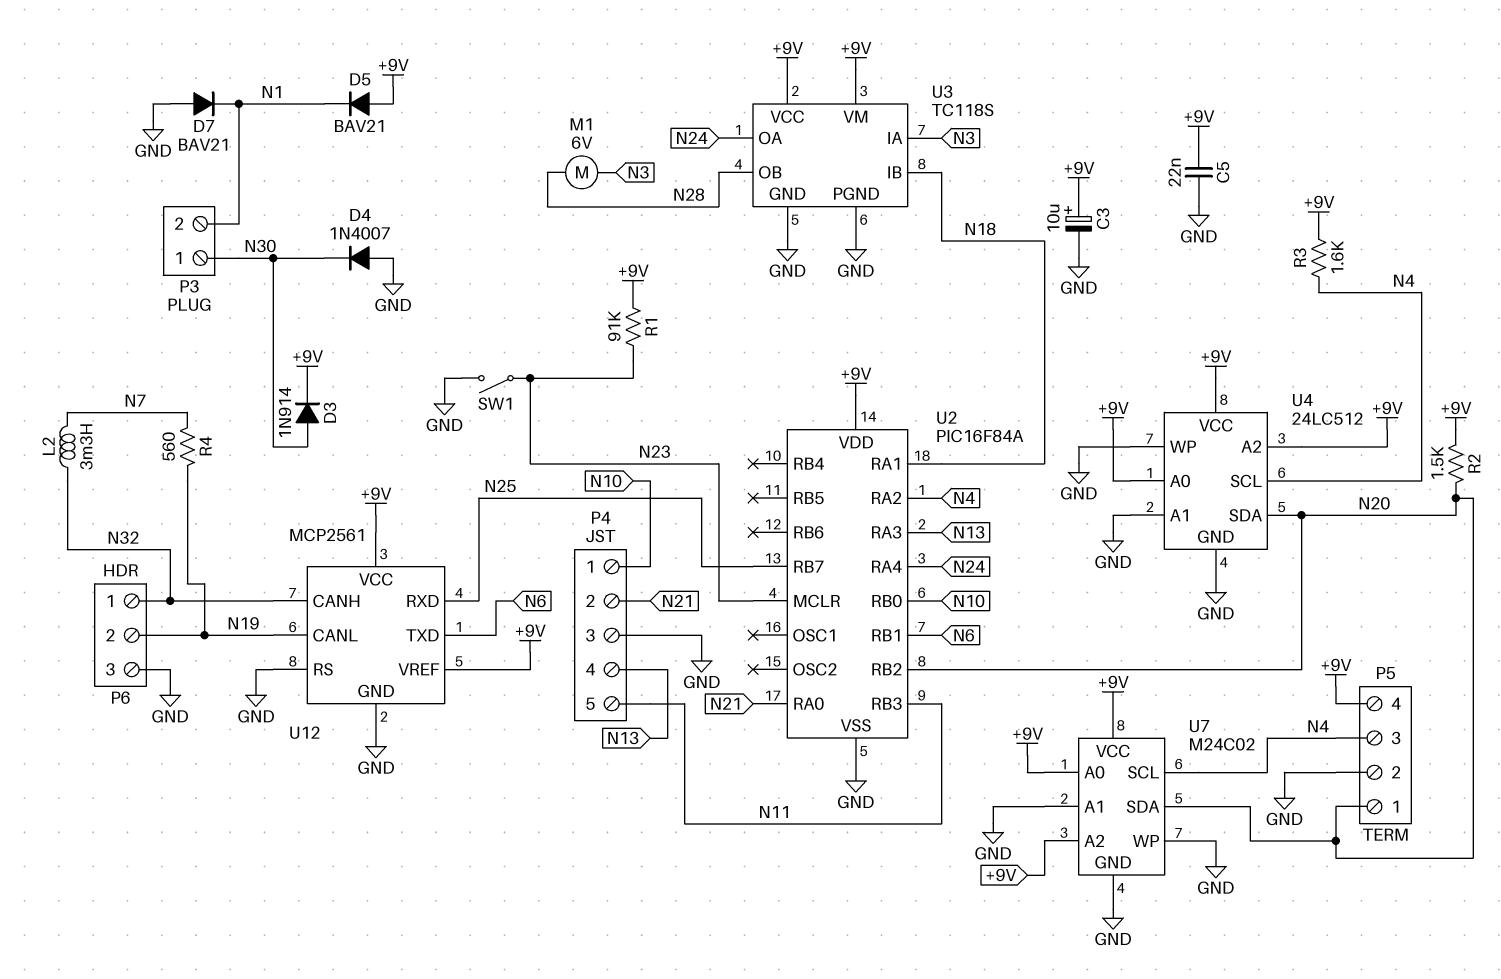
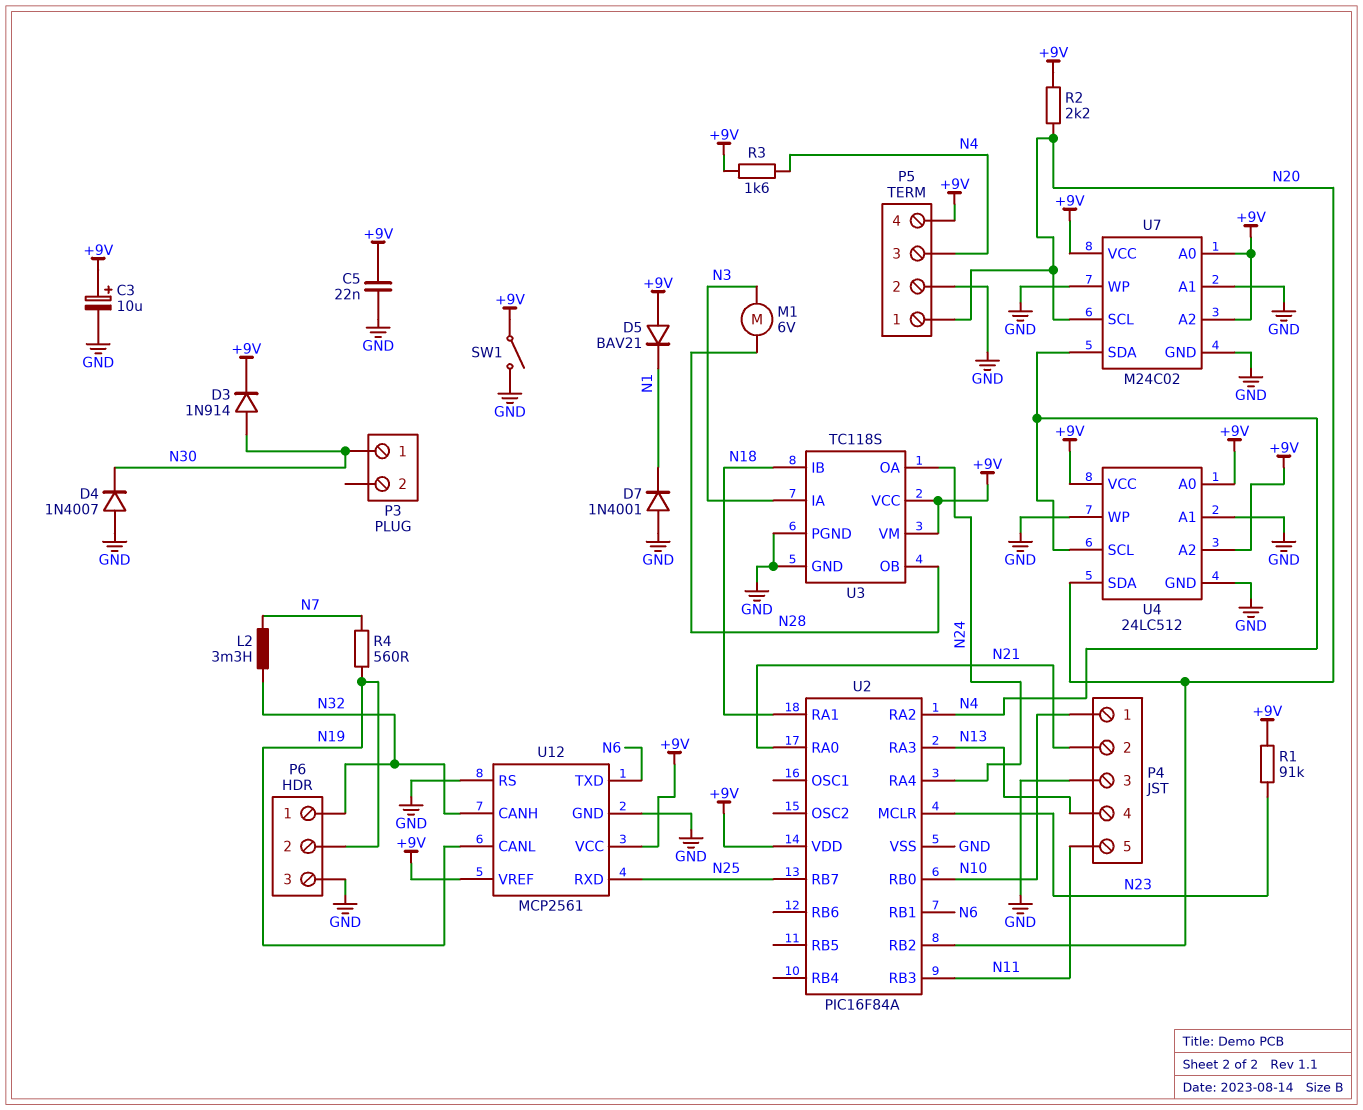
D7: diode BAV21 (A GND, K N1) -> diode 1N4001 (A GND, K N1)
P3 pin 2: N1 -> none
R2: 1.5k (+9V, N20) -> 2.2k (+9V, N20)
SW1: switch (GND, N23) -> switch (+9V, GND)
U7 pin SCL: N4 -> N20
U7 pin SDA: N20 -> N4

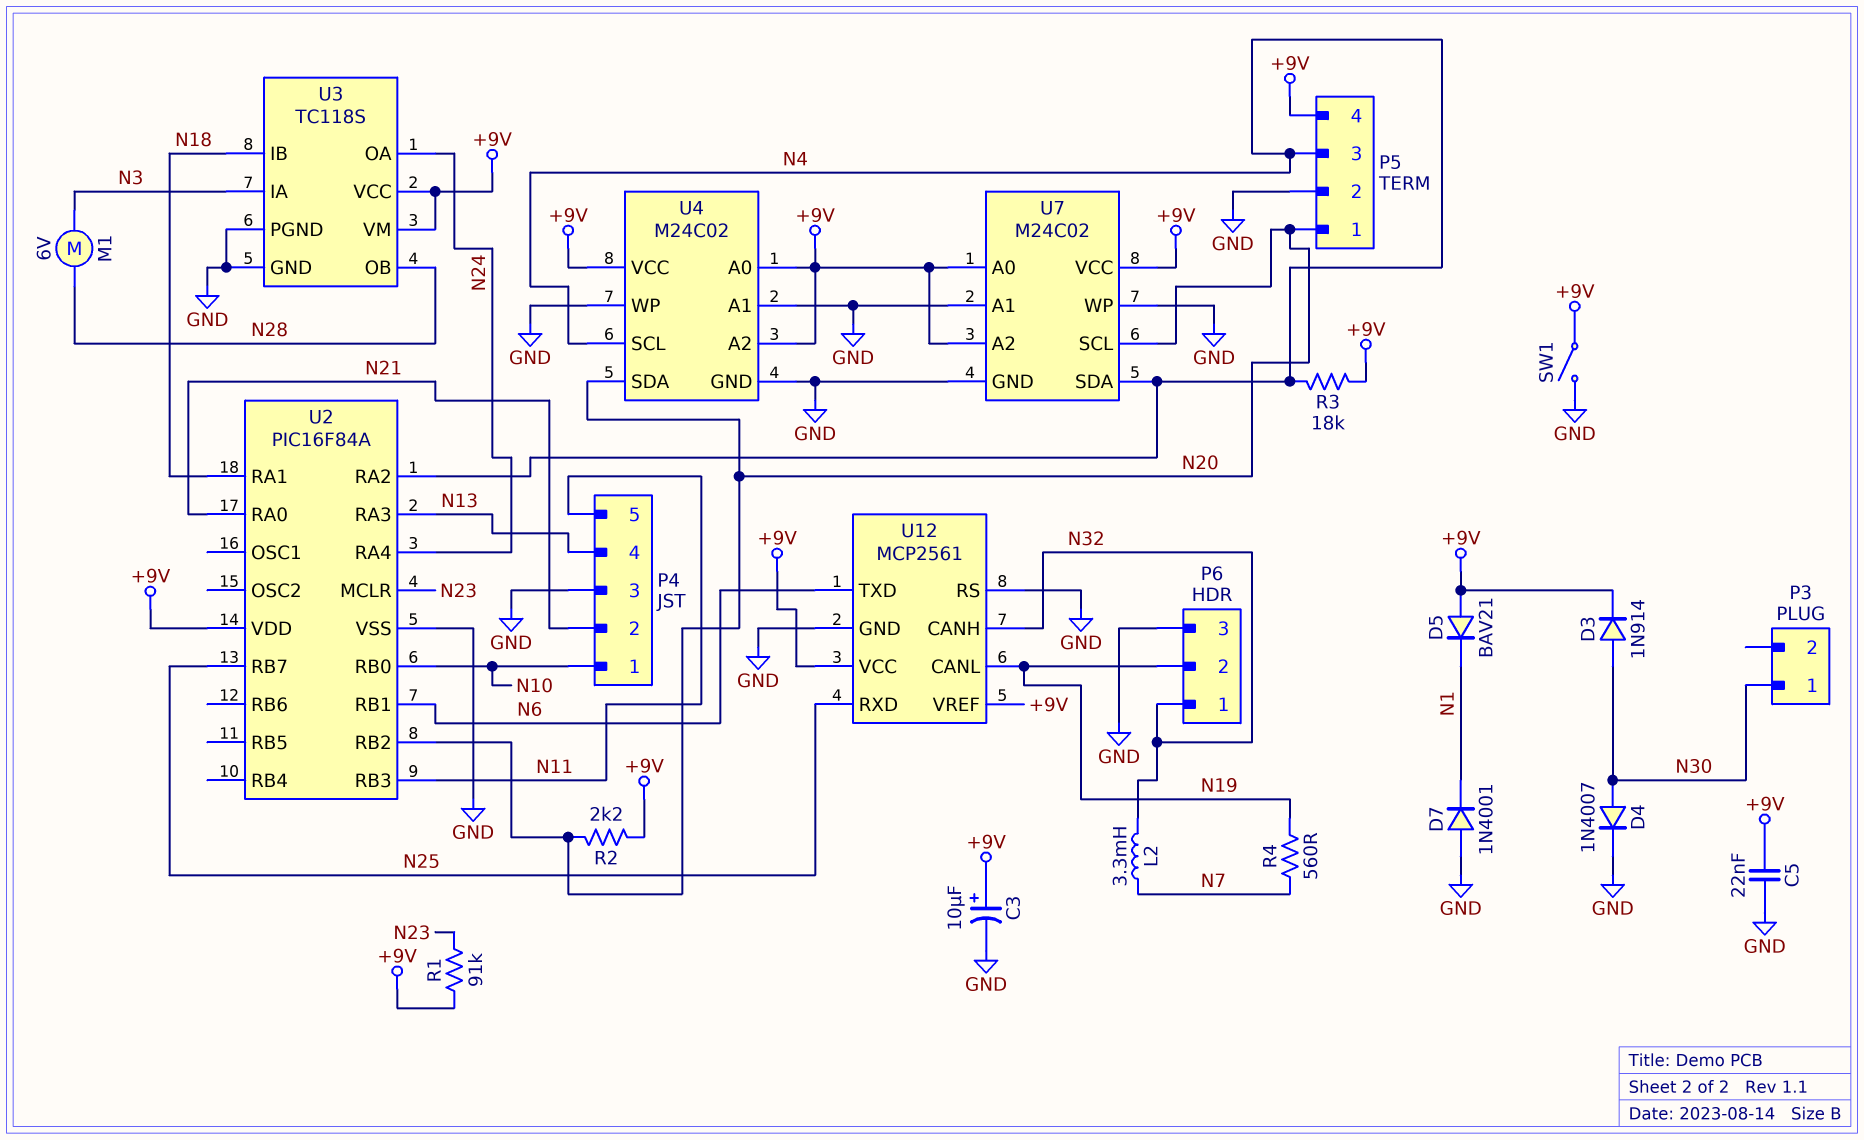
D4: diode 1N4007 (A GND, K N30) -> diode 1N4007 (A N30, K GND)
R3: 1.6k (+9V, N4) -> 18k (+9V, N4)
U4: 24LC512 -> M24C02

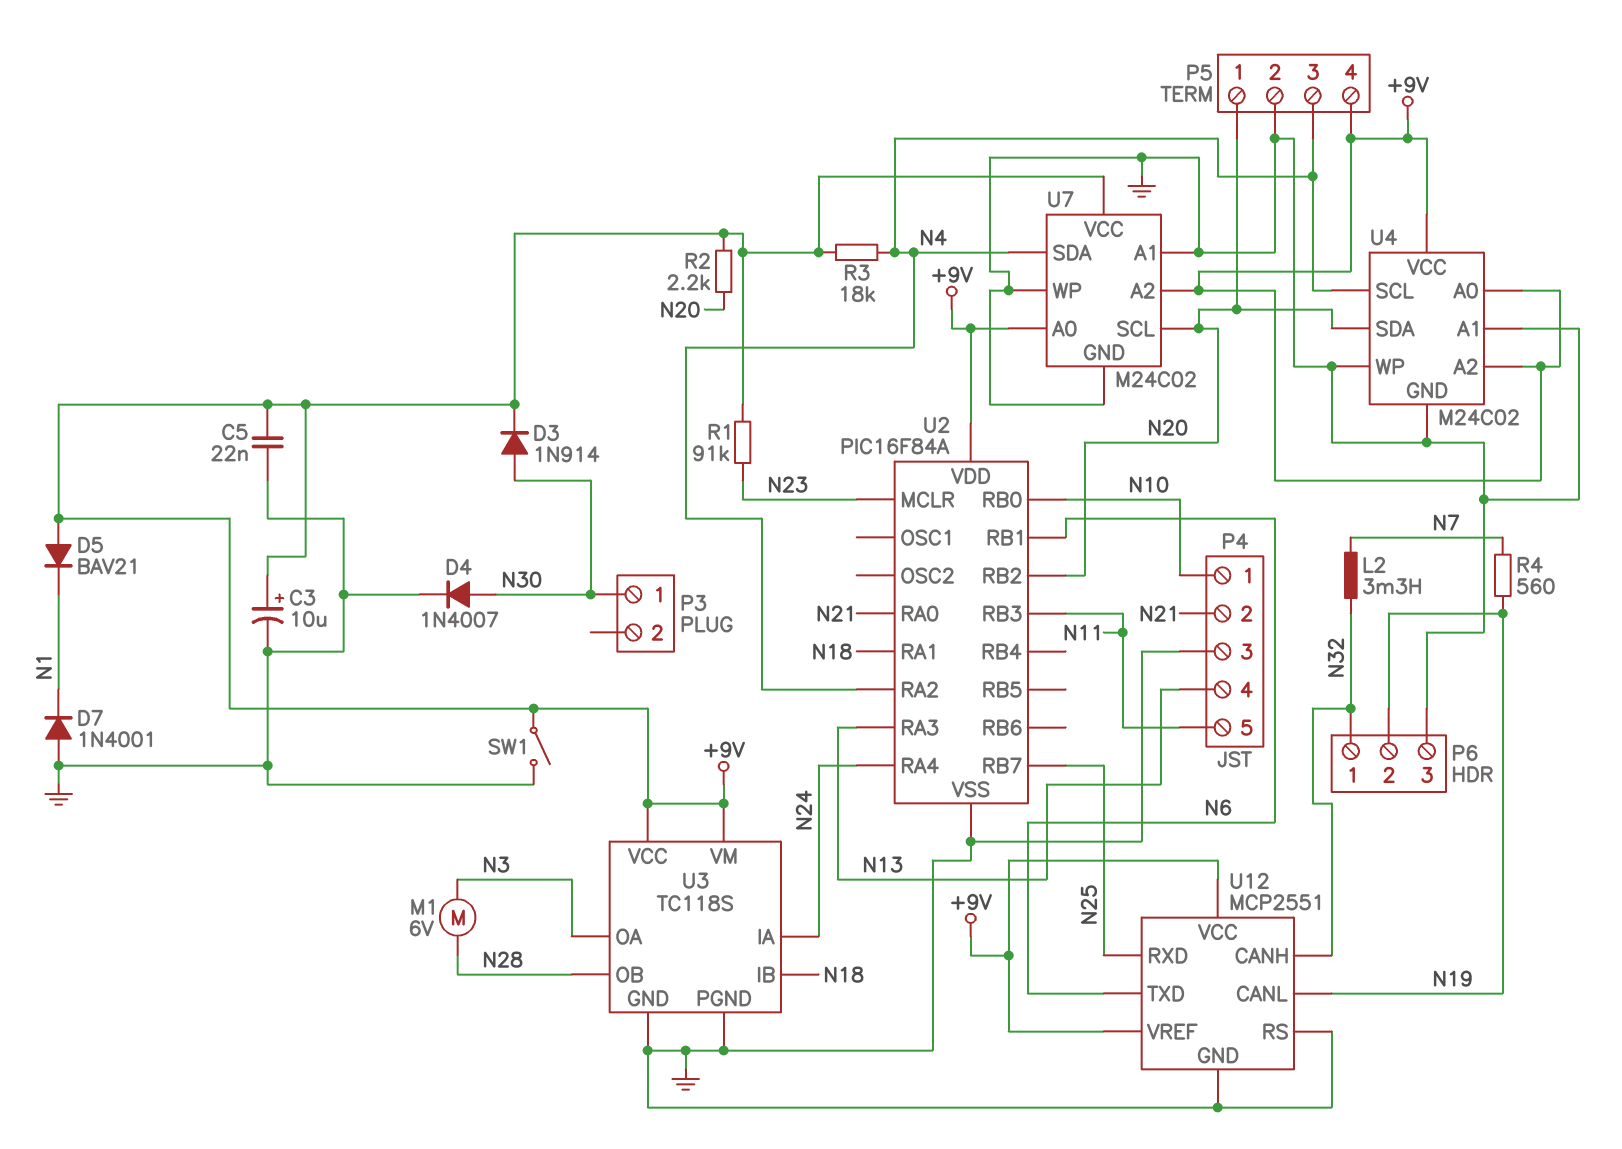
U3 pin IA: N3 -> N24
U3 pin OA: N24 -> N3
U12: MCP2561 -> MCP2551

